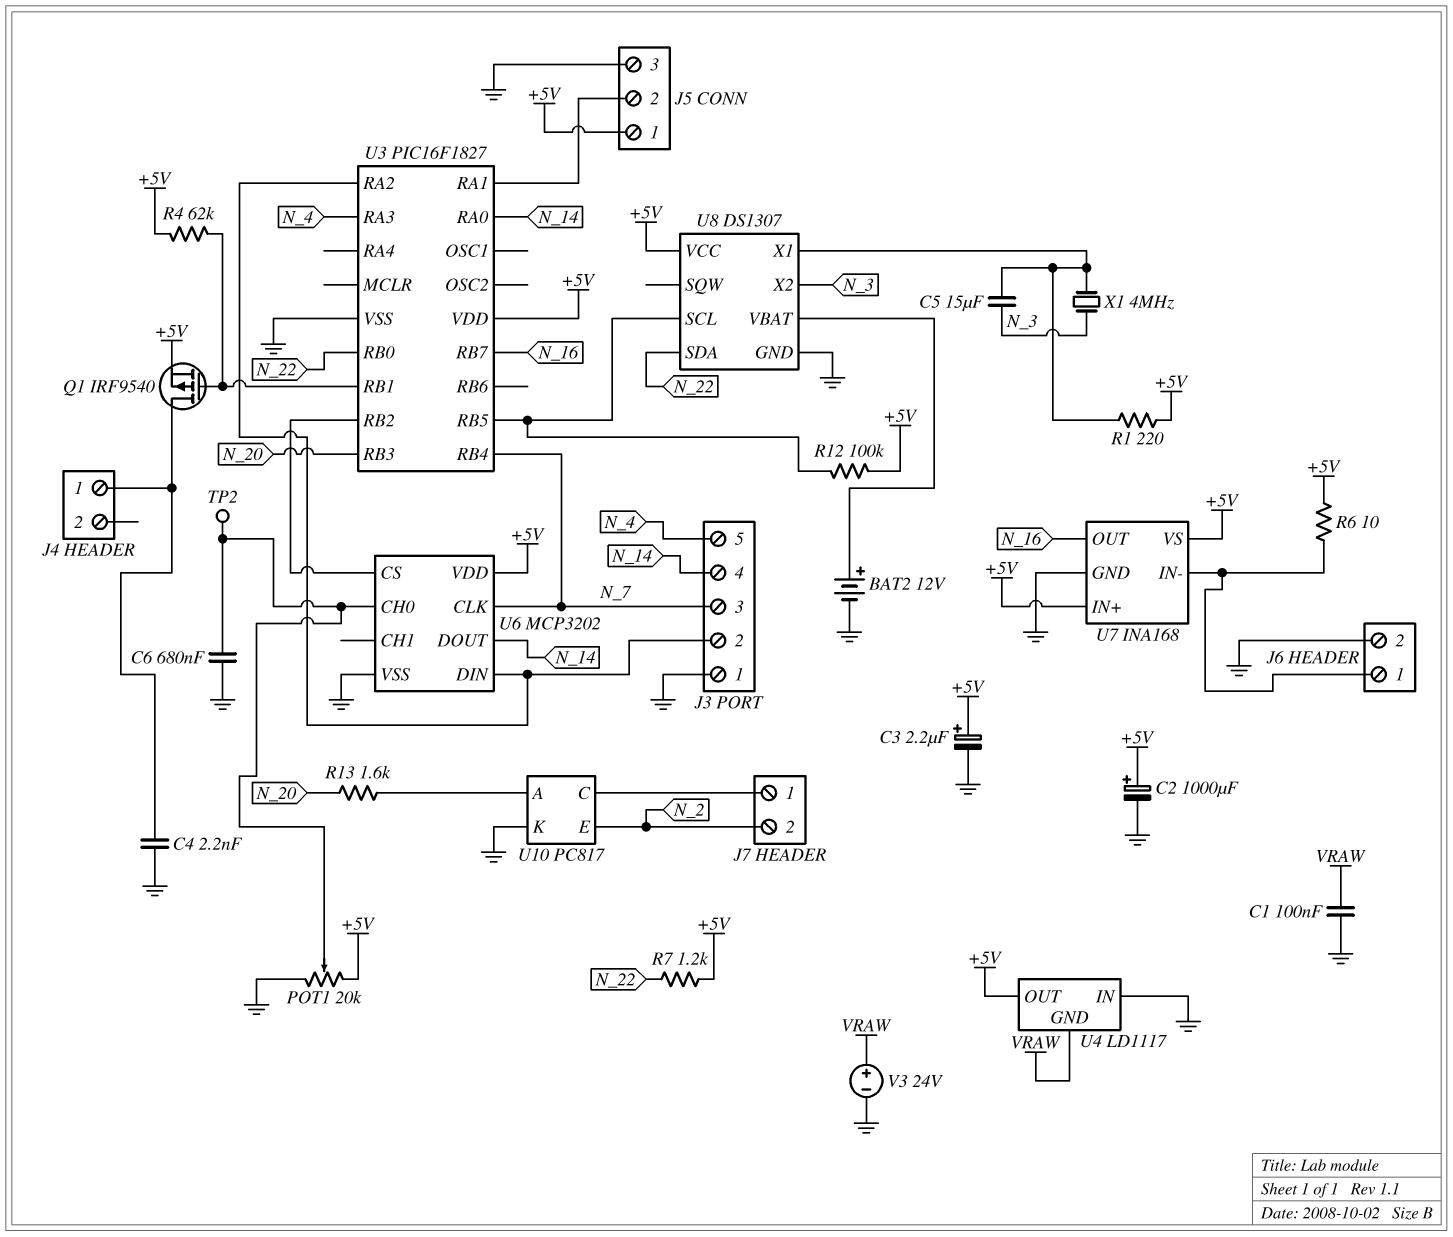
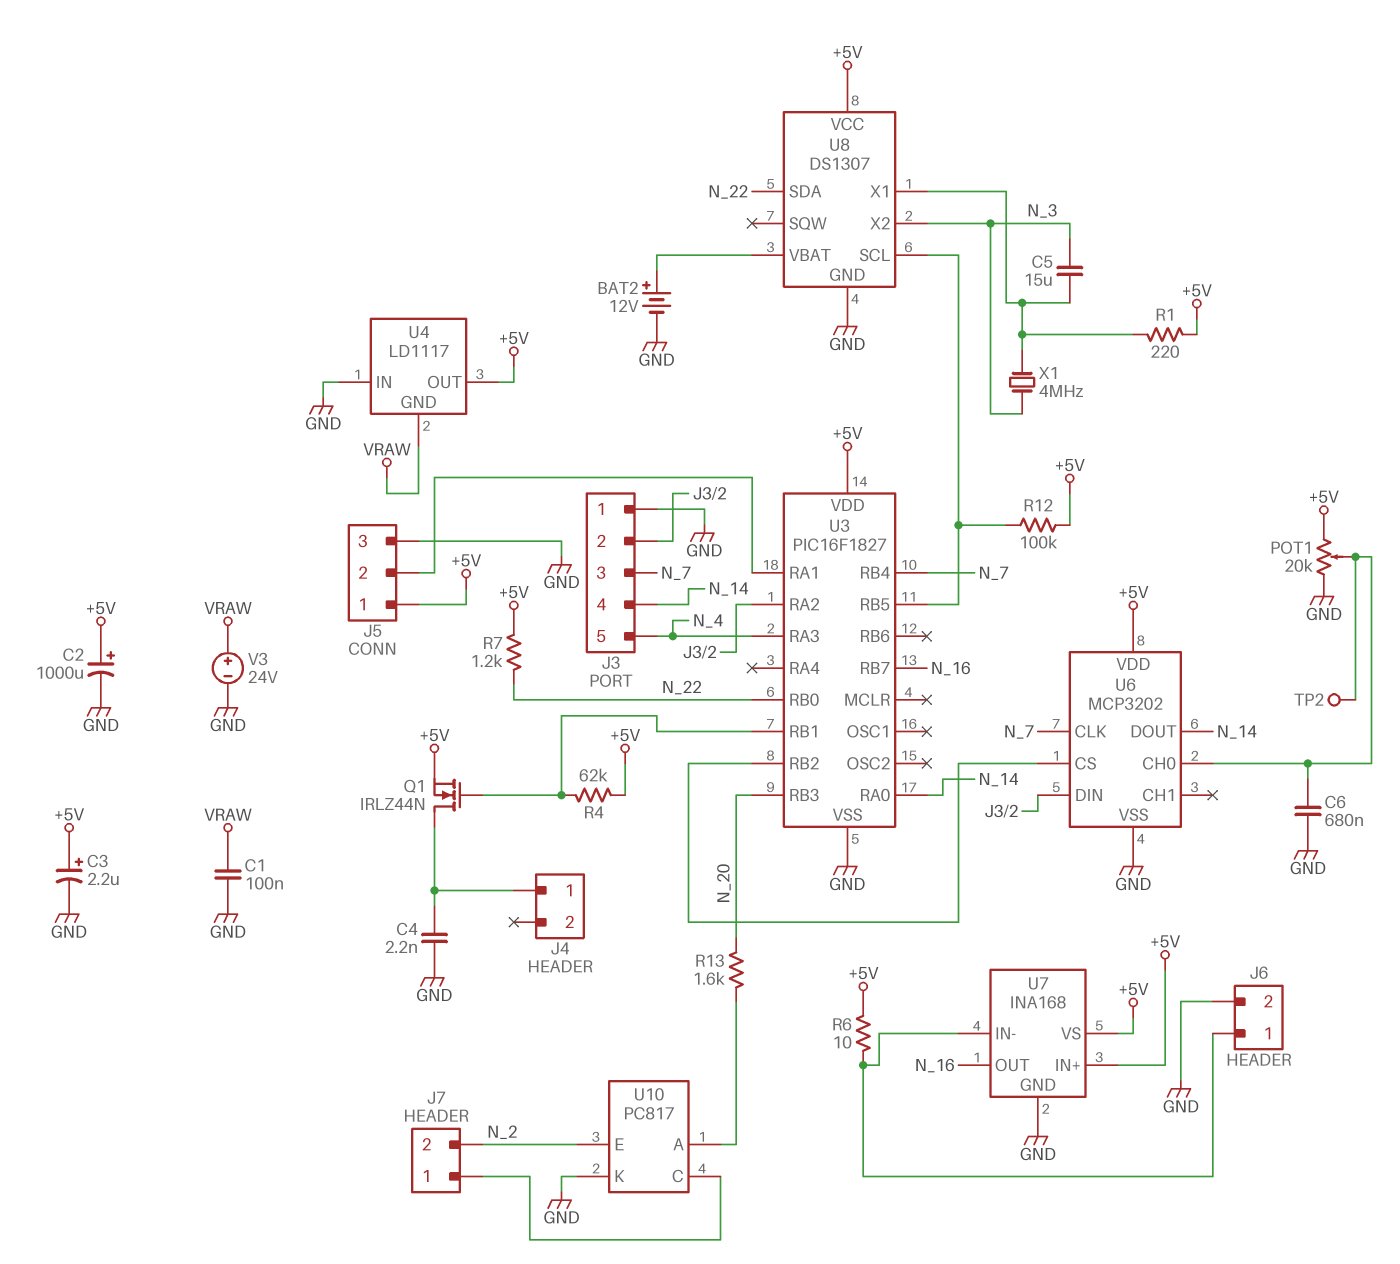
Q1: PMOS IRF9540 (G U3/RB1, D J4/1, S +5V) -> NMOS IRLZ44N (G U3/RB1, D J4/1, S +5V)

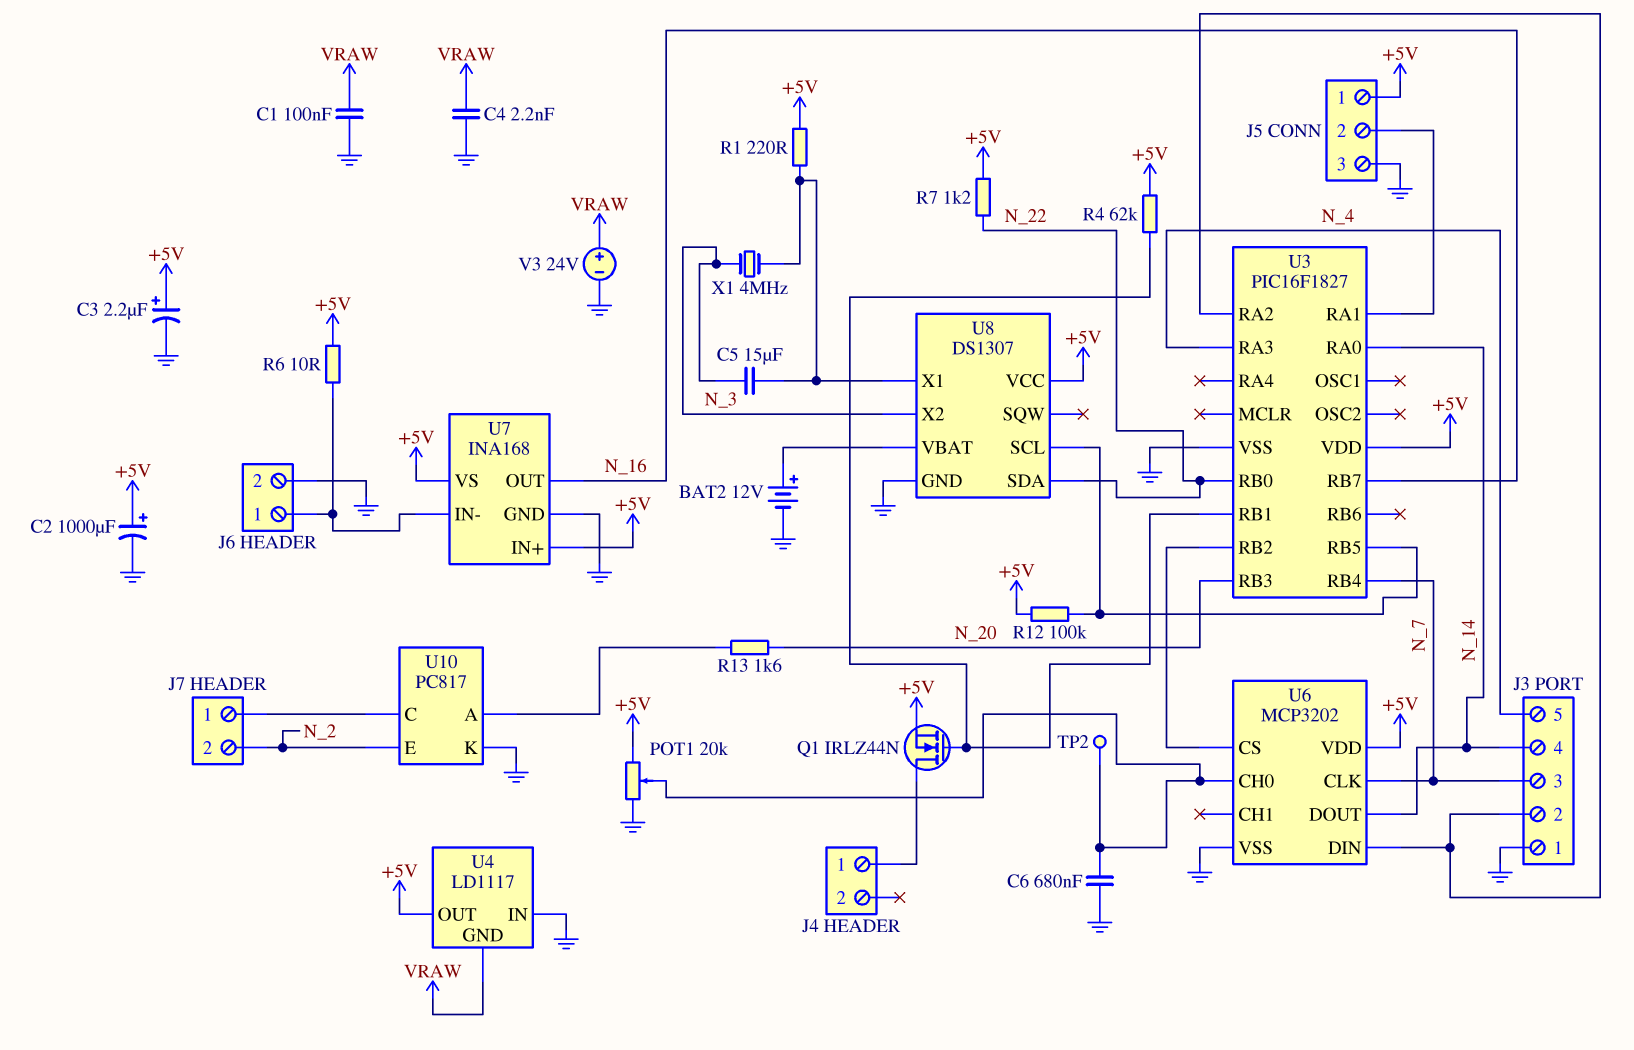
C4: 2.2nF (GND, J4/1) -> 2.2nF (GND, VRAW)

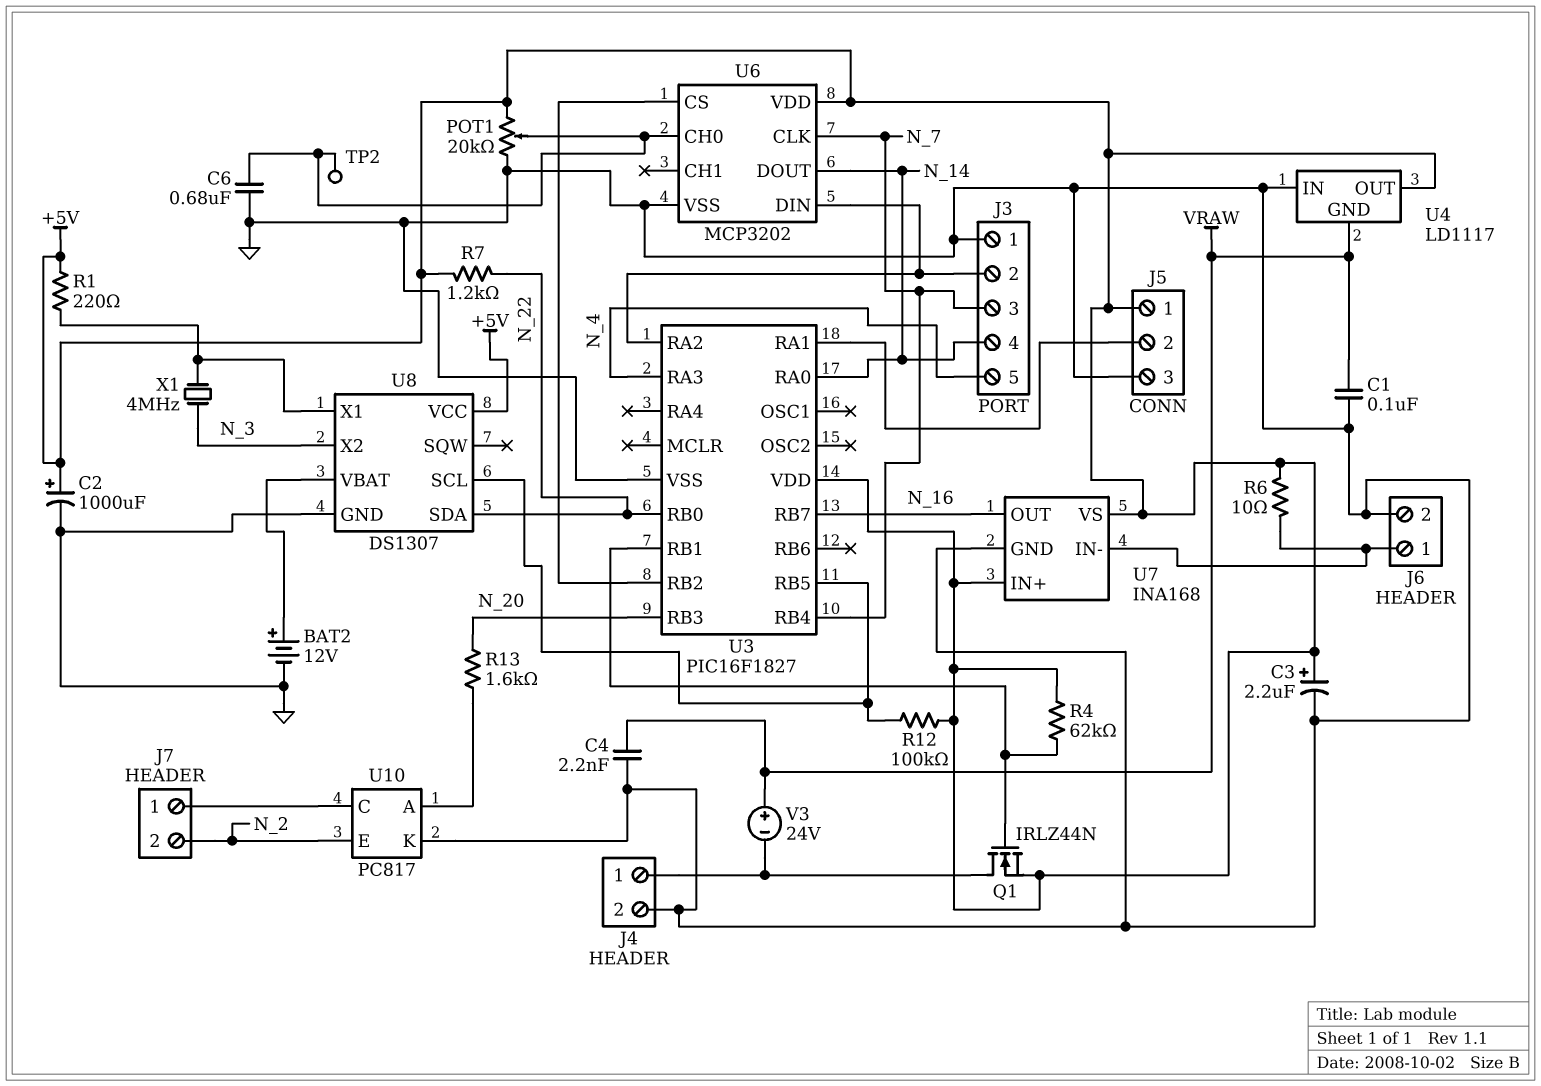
C5: 15uF (N_3, U8/X1) -> none
J4 pin 2: none -> GND
V3: 24V (plus VRAW, minus GND) -> 24V (plus VRAW, minus J4/1)

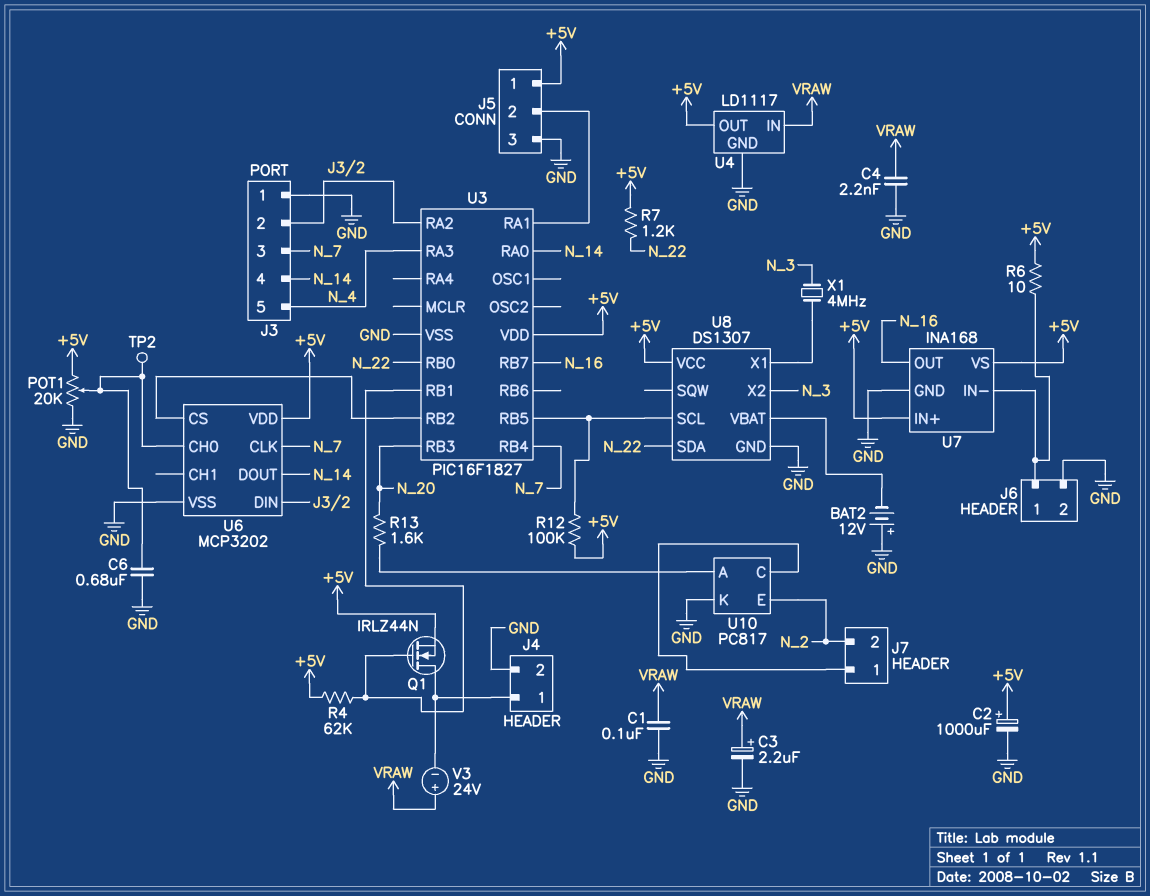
BAT2: 12V (plus U8/VBAT, minus GND) -> 12V (plus GND, minus U8/VBAT)
C3: 2.2uF (plus +5V, minus GND) -> 2.2uF (plus VRAW, minus GND)
R1: 220 (+5V, U8/X1) -> none
U4 pin GND: VRAW -> GND
U4 pin IN: GND -> VRAW

